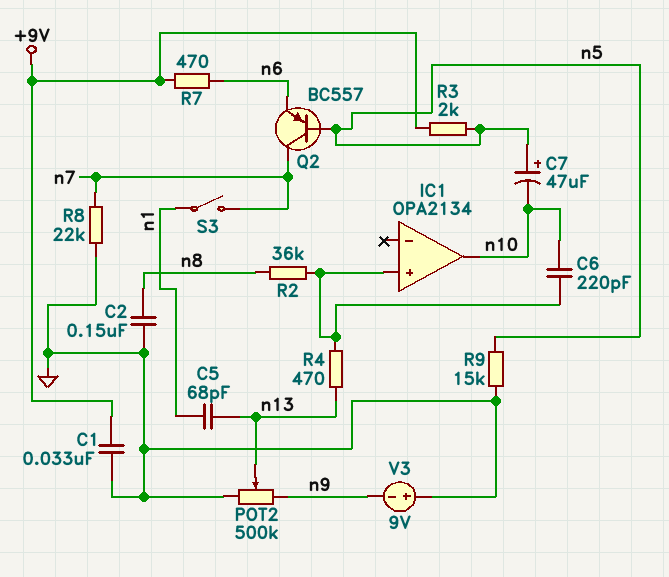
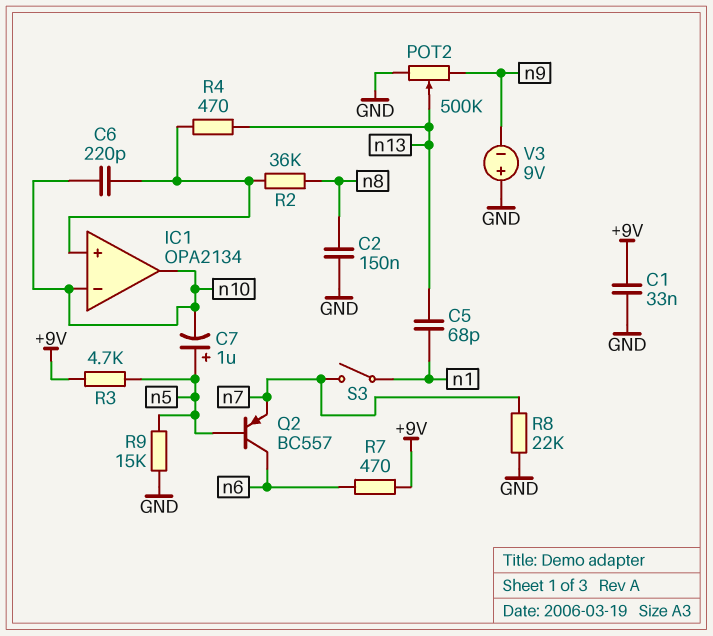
C7: 47uF (plus n5, minus n10) -> 1uF (plus n5, minus n10)
IC1 pin in-: none -> n10
Q2: PNP BC557 (B n5, C n7, E n6) -> PNP BC557 (B n5, C n6, E n7)
R3: 2k (+9V, n5) -> 4.7k (+9V, n5)

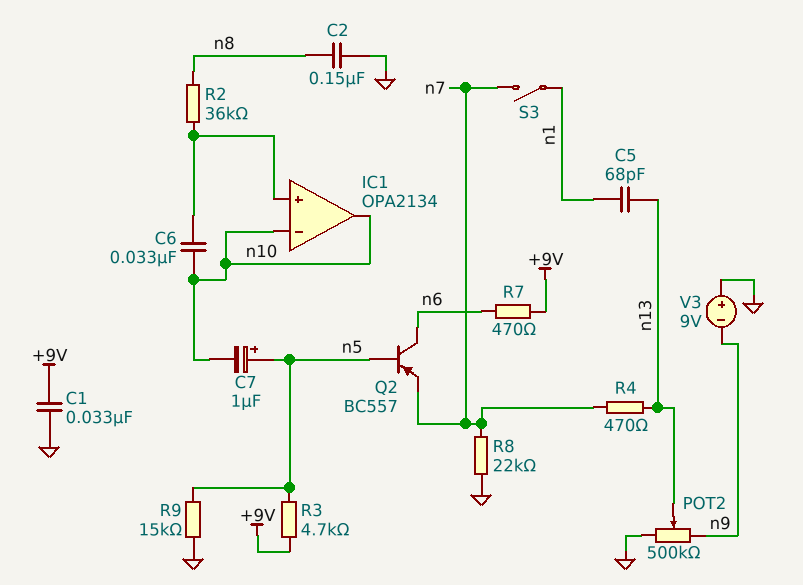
C6: 220pF (IC1/in+, n10) -> 33nF (IC1/in+, n10)
R4: 470 (IC1/in+, n13) -> 470 (n7, n13)

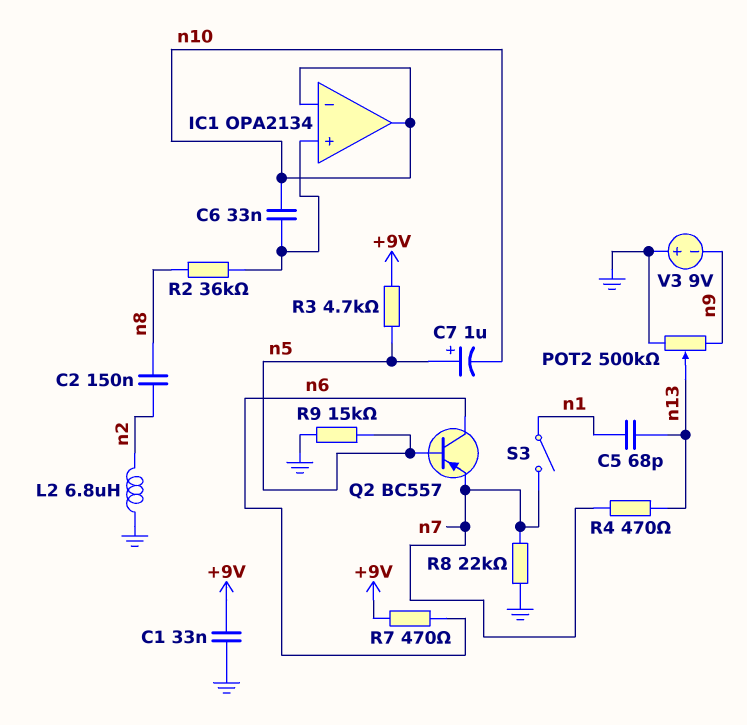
C2: 150nF (GND, n8) -> 150nF (n2, n8)
L2: none -> 6.8uH (GND, n2)

